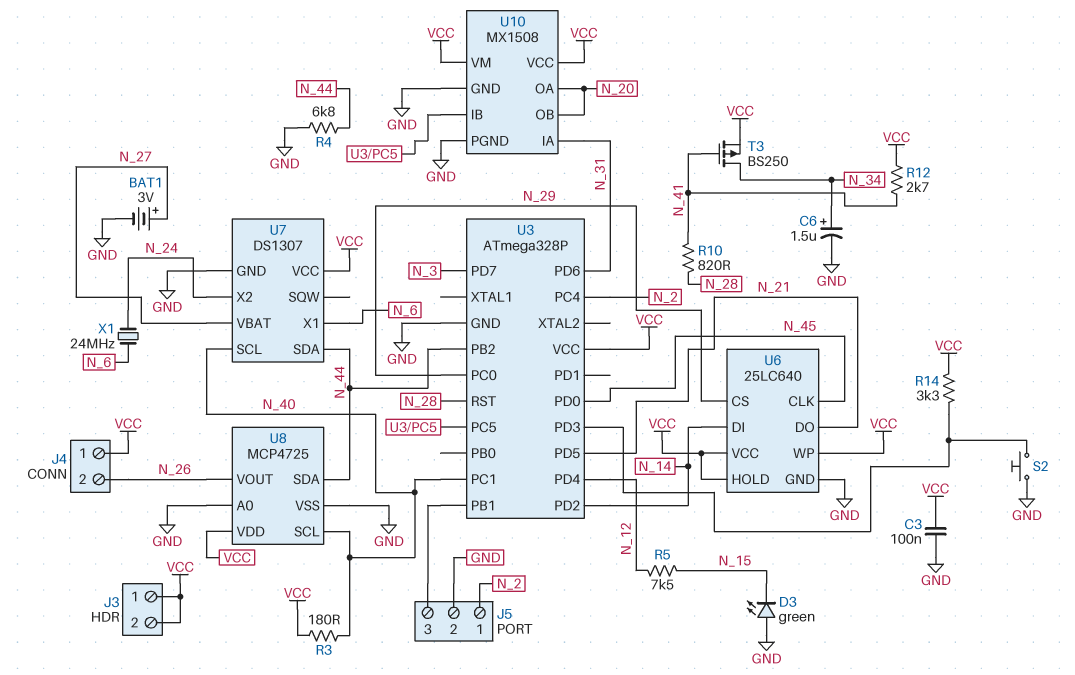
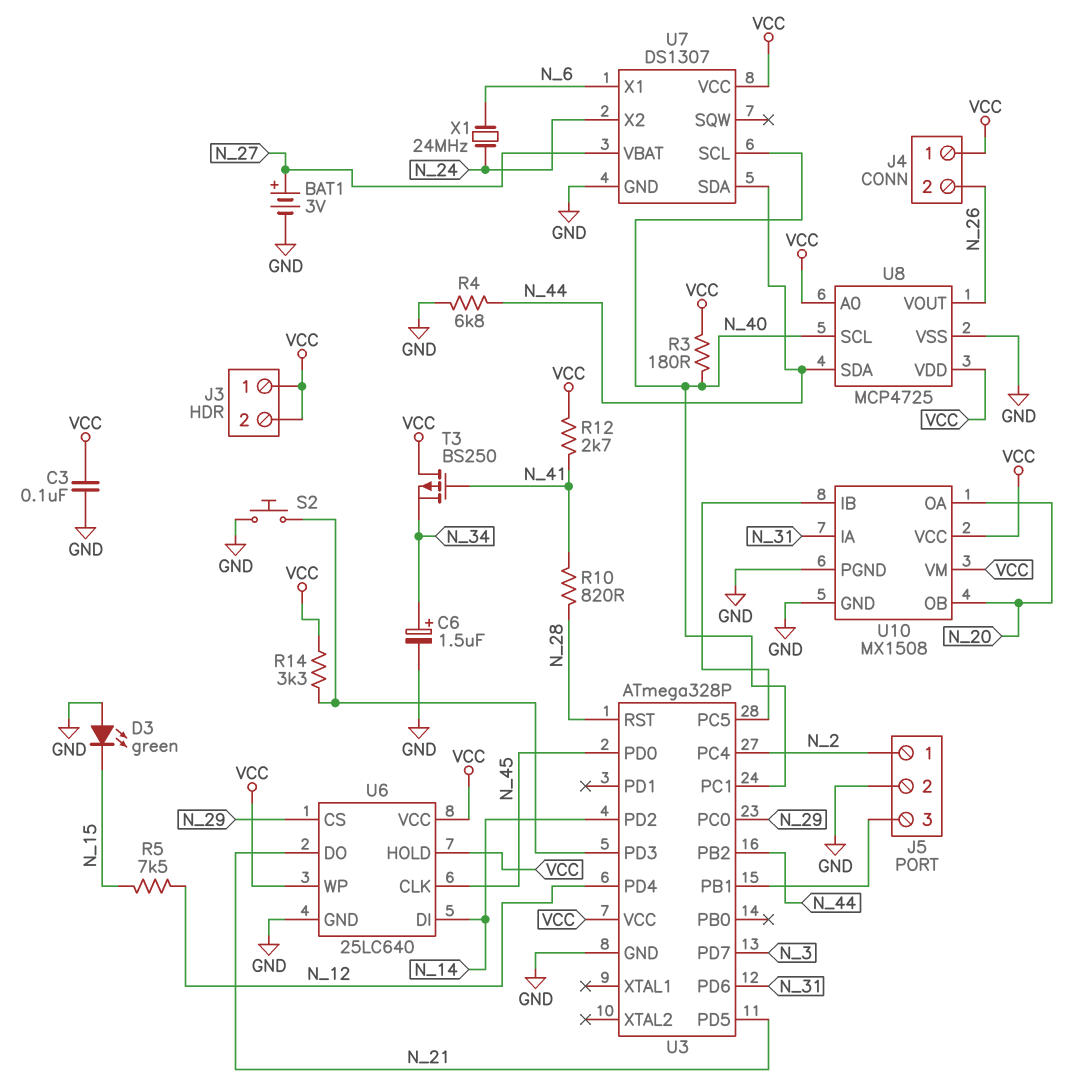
T3: PMOS BS250 (G N_41, D N_34, S VCC) -> PMOS BS250 (G N_41, D VCC, S N_34)
U8 pin A0: GND -> VCC

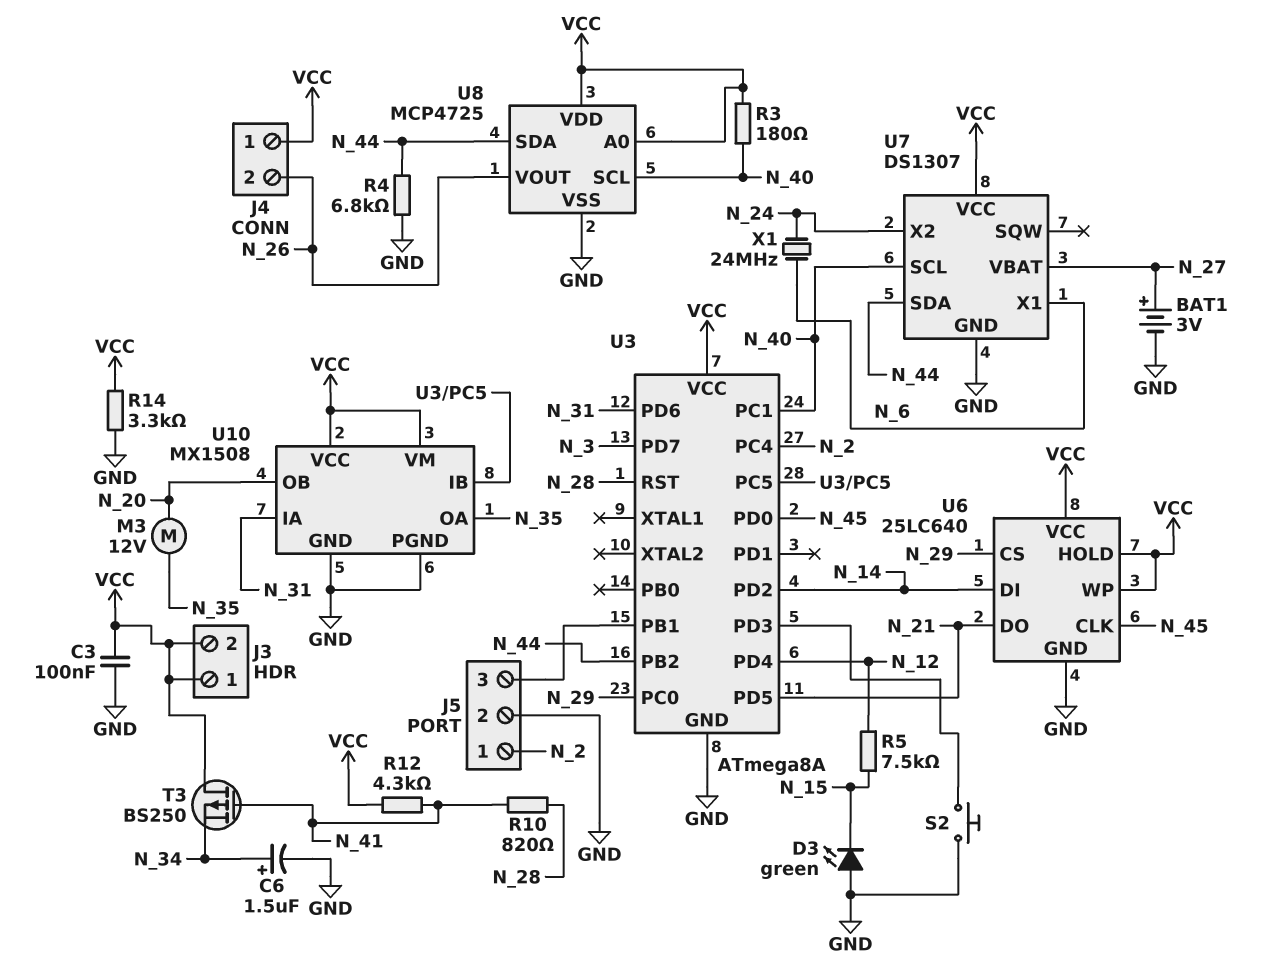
M3: none -> motor 12V (N_20, N_35)
R12: 2.7k (N_41, VCC) -> 4.3k (N_41, VCC)
R14: 3.3k (U3/PD3, VCC) -> 3.3k (GND, VCC)
U3: ATmega328P -> ATmega8A
U10 pin OA: N_20 -> N_35

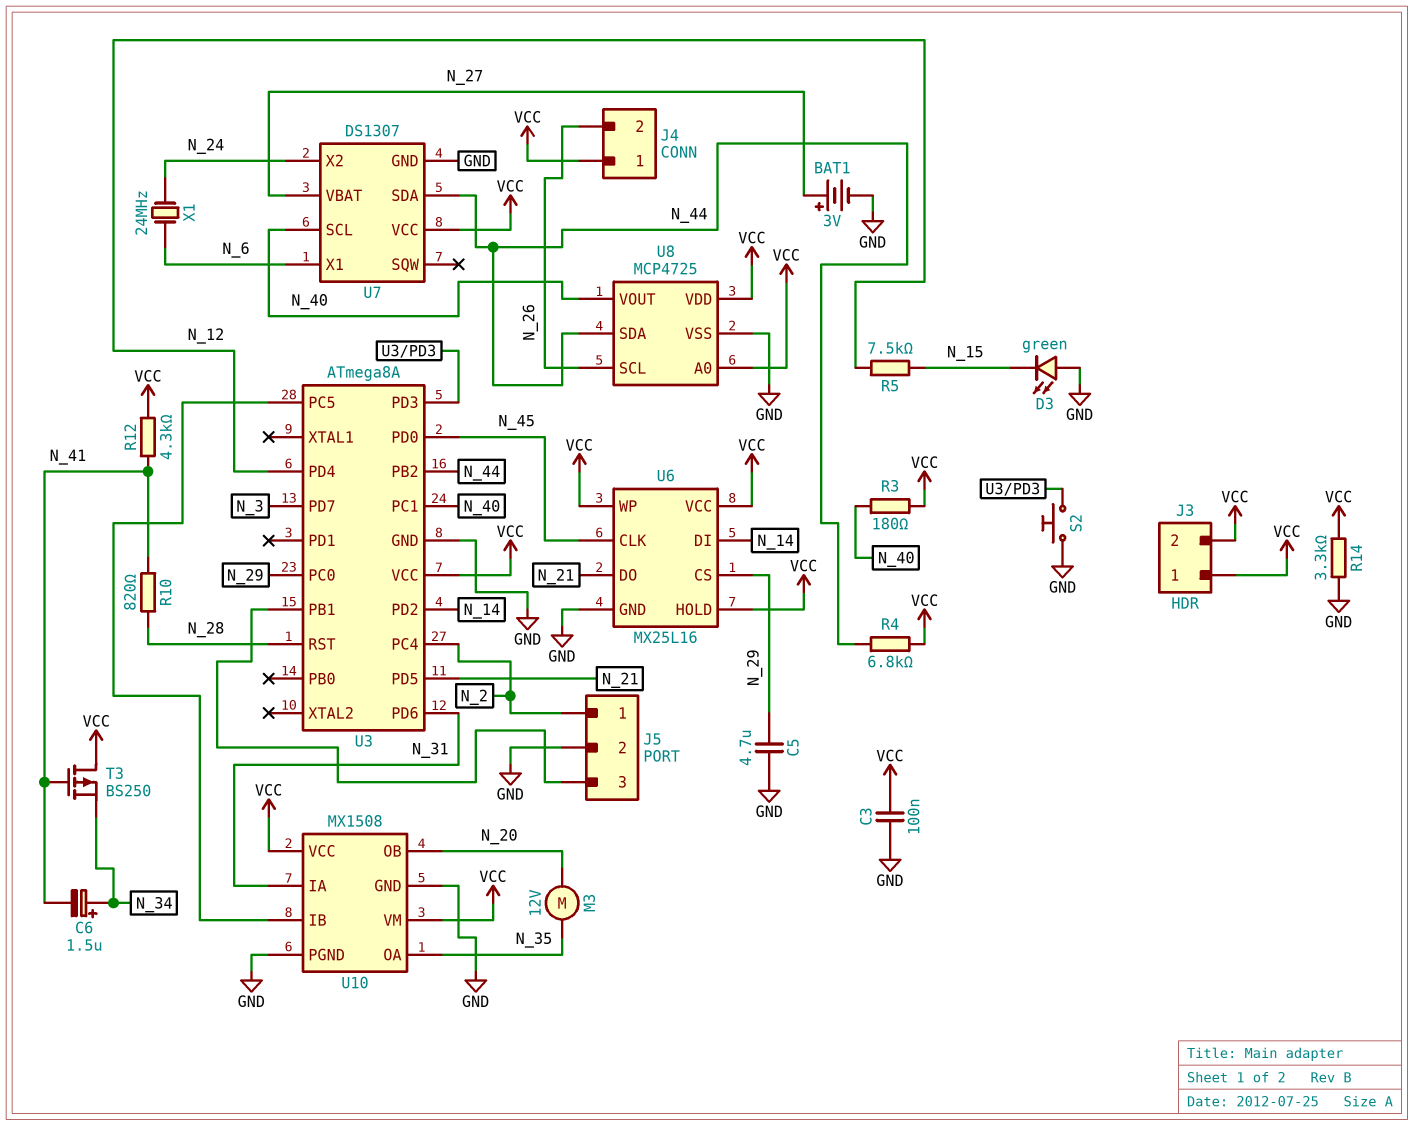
C5: none -> 4.7uF (GND, N_29)
C6: 1.5uF (plus N_34, minus GND) -> 1.5uF (plus N_34, minus N_41)
R4: 6.8k (GND, N_44) -> 6.8k (N_44, VCC)
U6: 25LC640 -> MX25L16
U8 pin SCL: N_40 -> N_26
U8 pin VOUT: N_26 -> N_40

